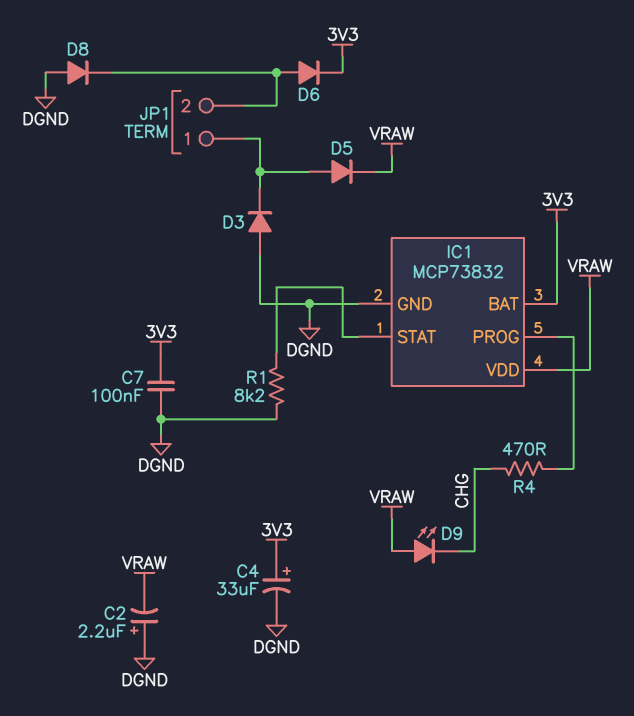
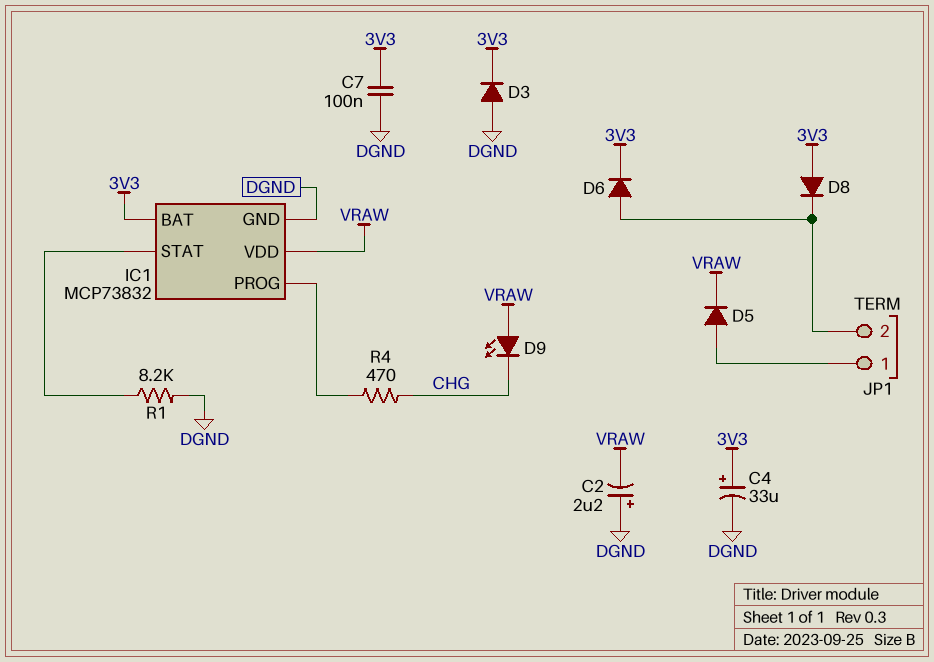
D3: diode (A DGND, K JP1/1) -> diode (A DGND, K 3V3)
D8: diode (A DGND, K JP1/2) -> diode (A 3V3, K JP1/2)

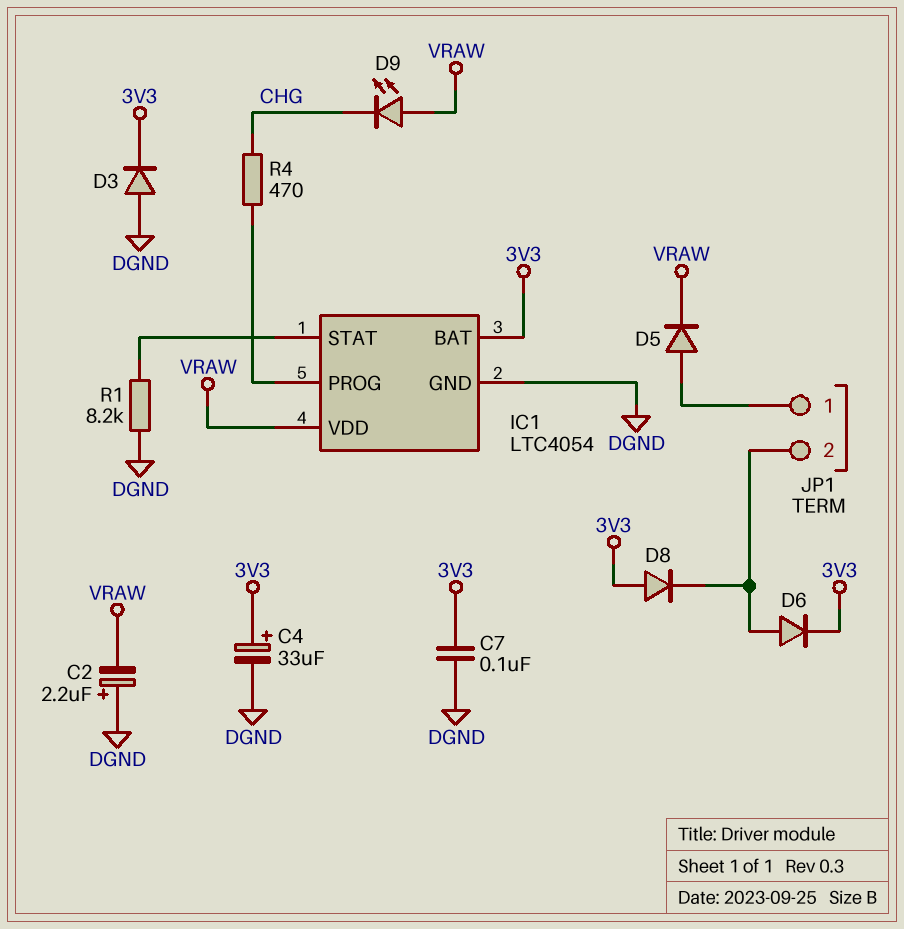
IC1: MCP73832 -> LTC4054

